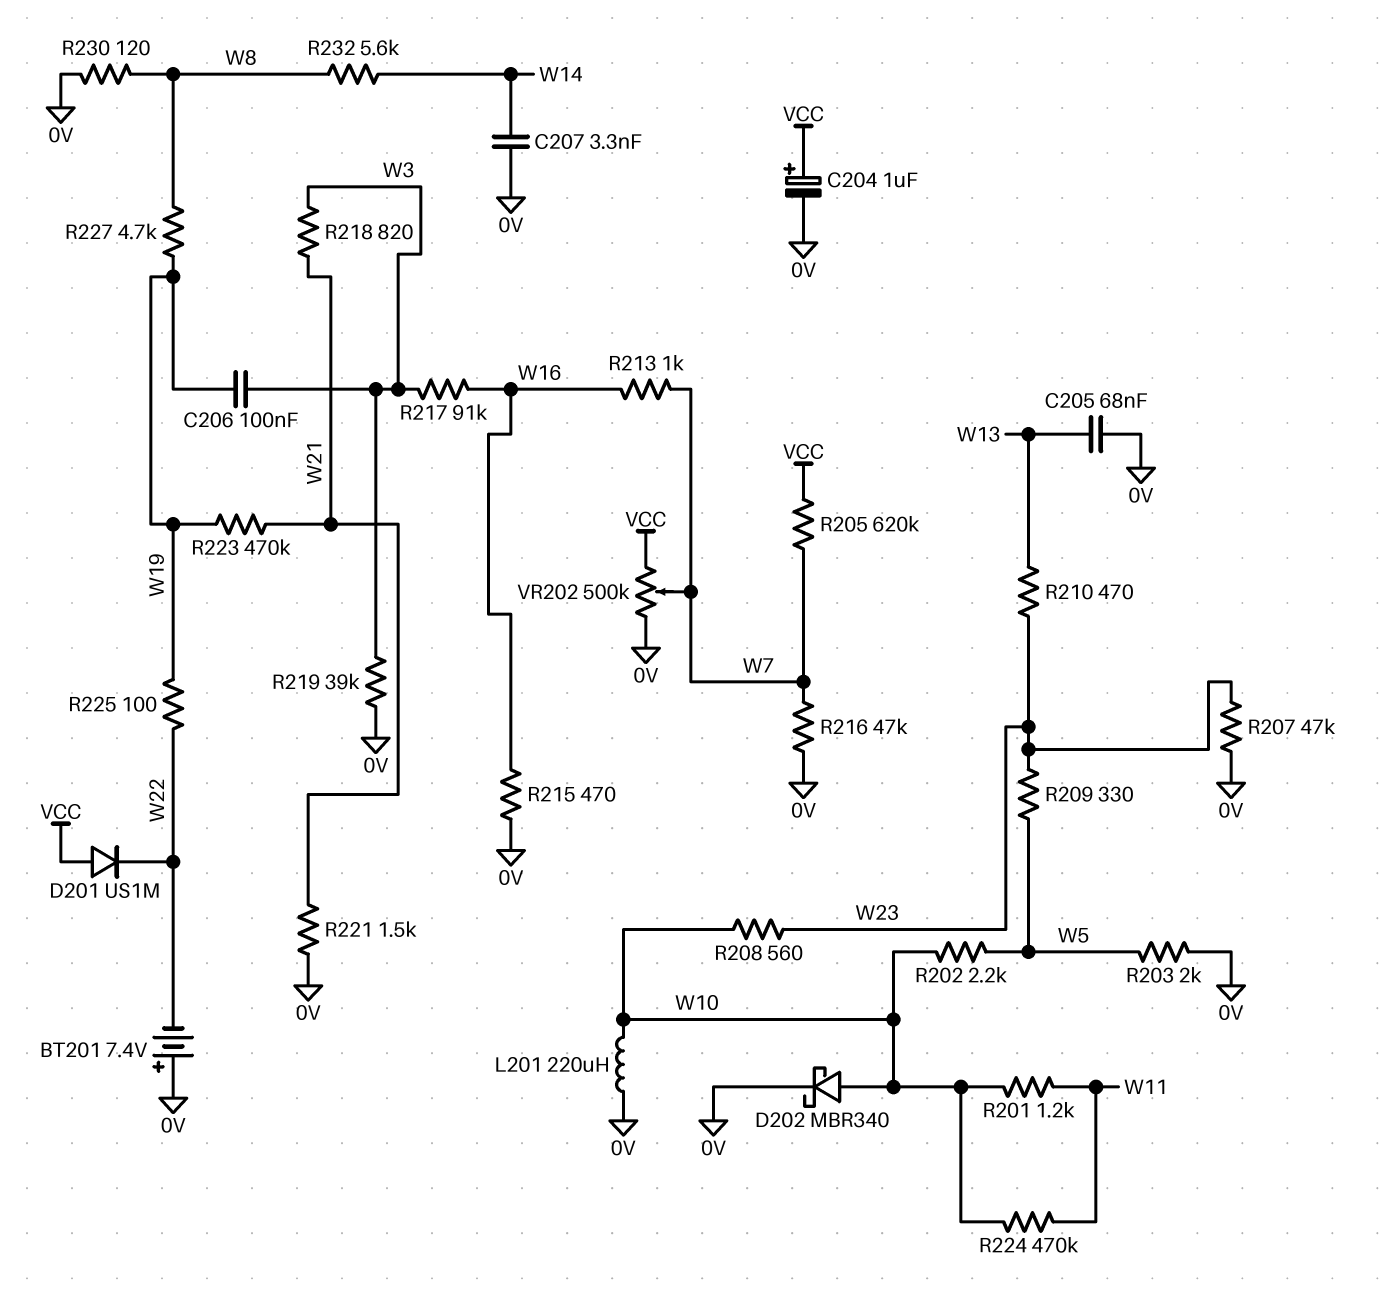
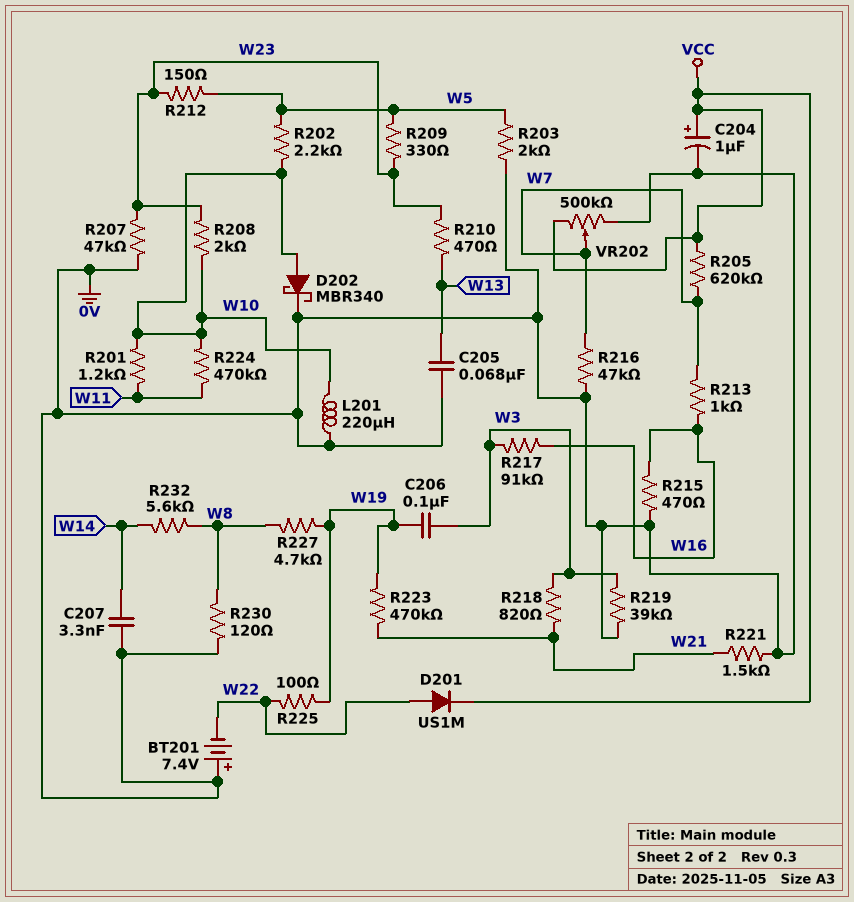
D201: diode US1M (A VCC, K W22) -> diode US1M (A W22, K VCC)
R208: 560 (W10, W23) -> 2k (W10, W23)
R212: none -> 150 (W5, W23)

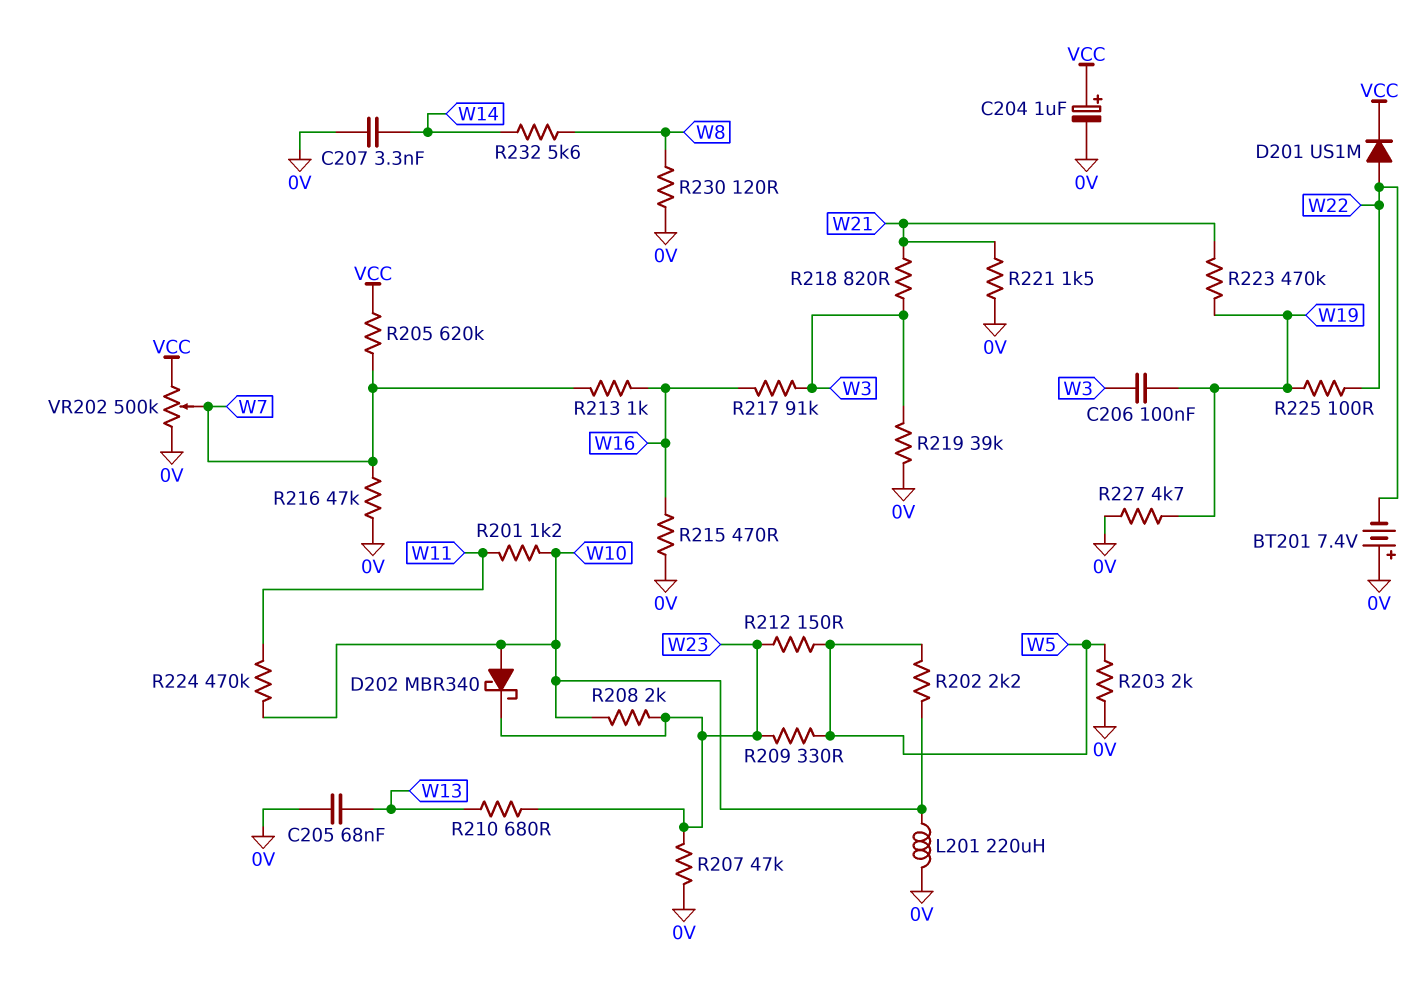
D202: schottky MBR340 (A W10, K 0V) -> schottky MBR340 (A W10, K W23)
R210: 470 (W13, W23) -> 680 (W13, W23)
R227: 4.7k (W8, W19) -> 4.7k (0V, W19)

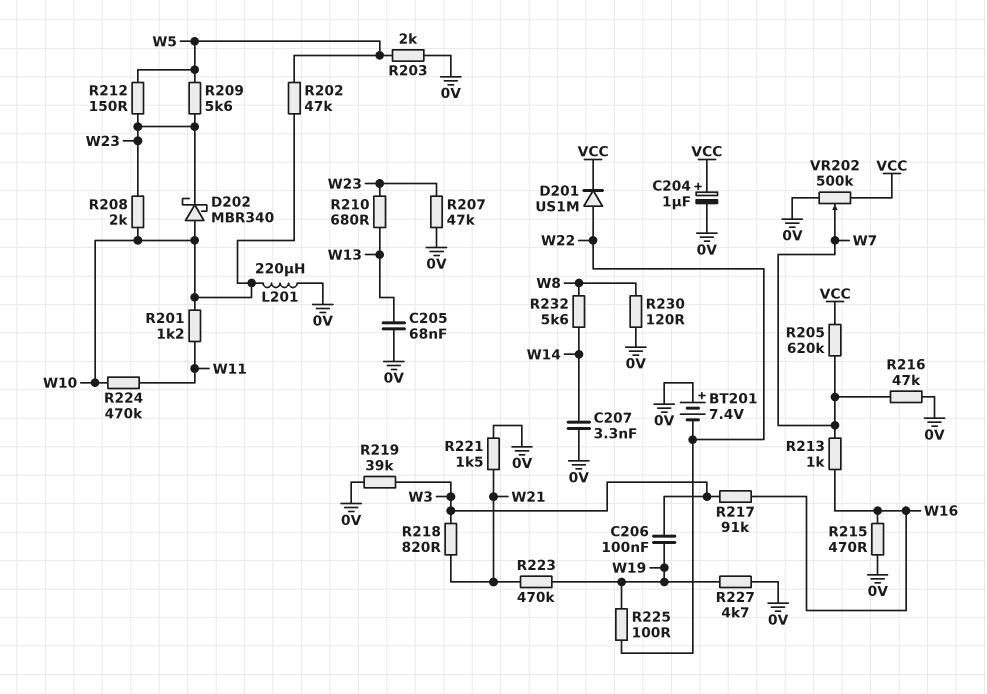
R202: 2.2k (W5, W10) -> 47k (W5, W10)
R209: 330 (W5, W23) -> 5.6k (W5, W23)

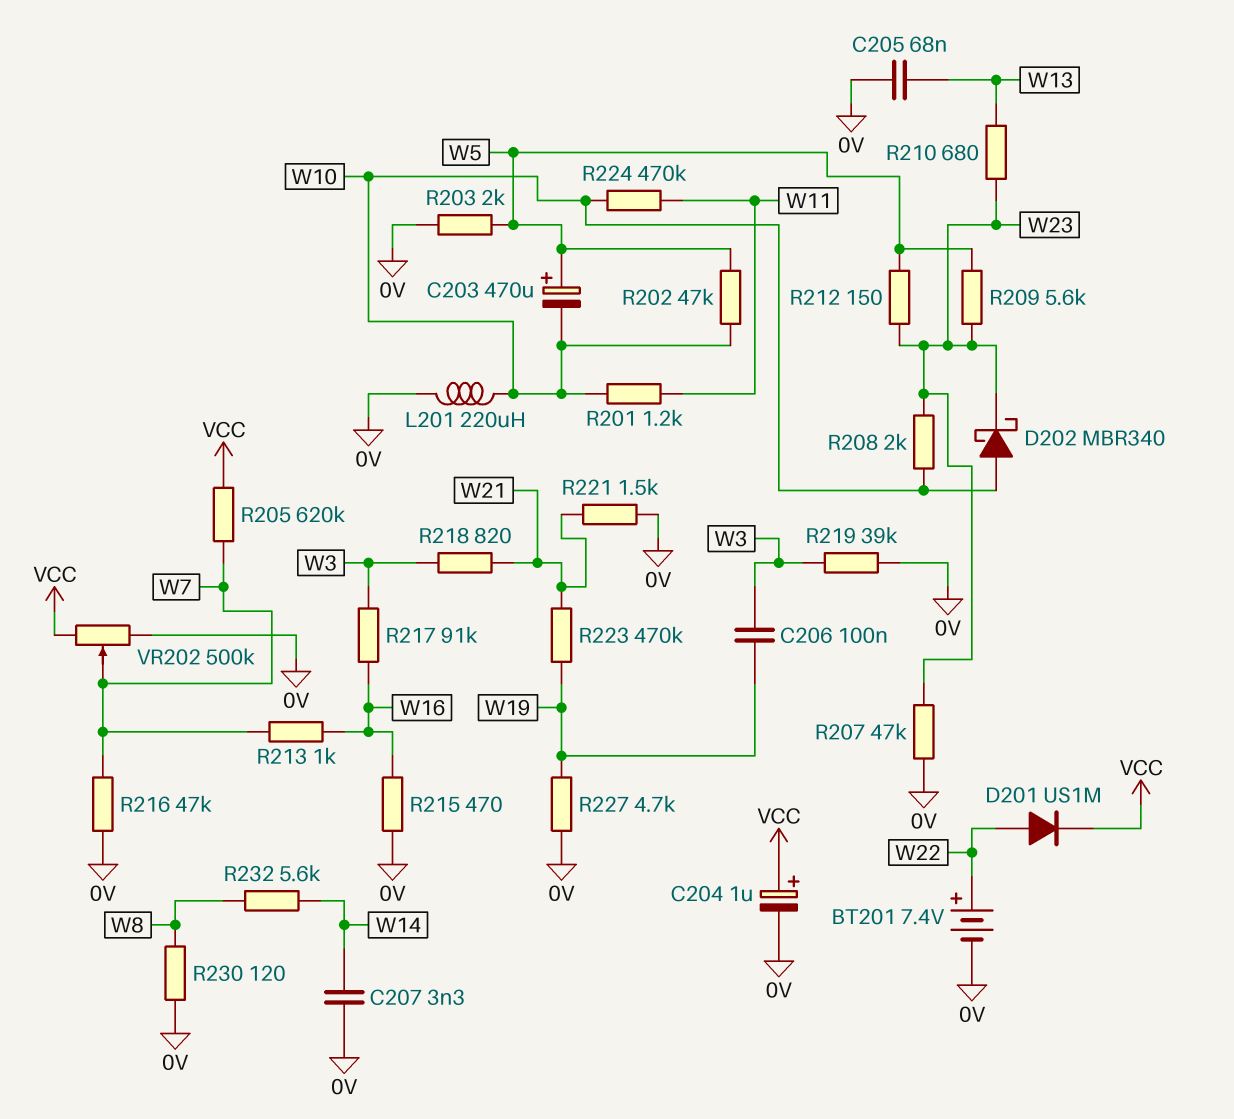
BT201: 7.4V (plus 0V, minus W22) -> 7.4V (plus W22, minus 0V)
C203: none -> 470uF (plus W5, minus W10)
R225: 100 (W19, W22) -> none

